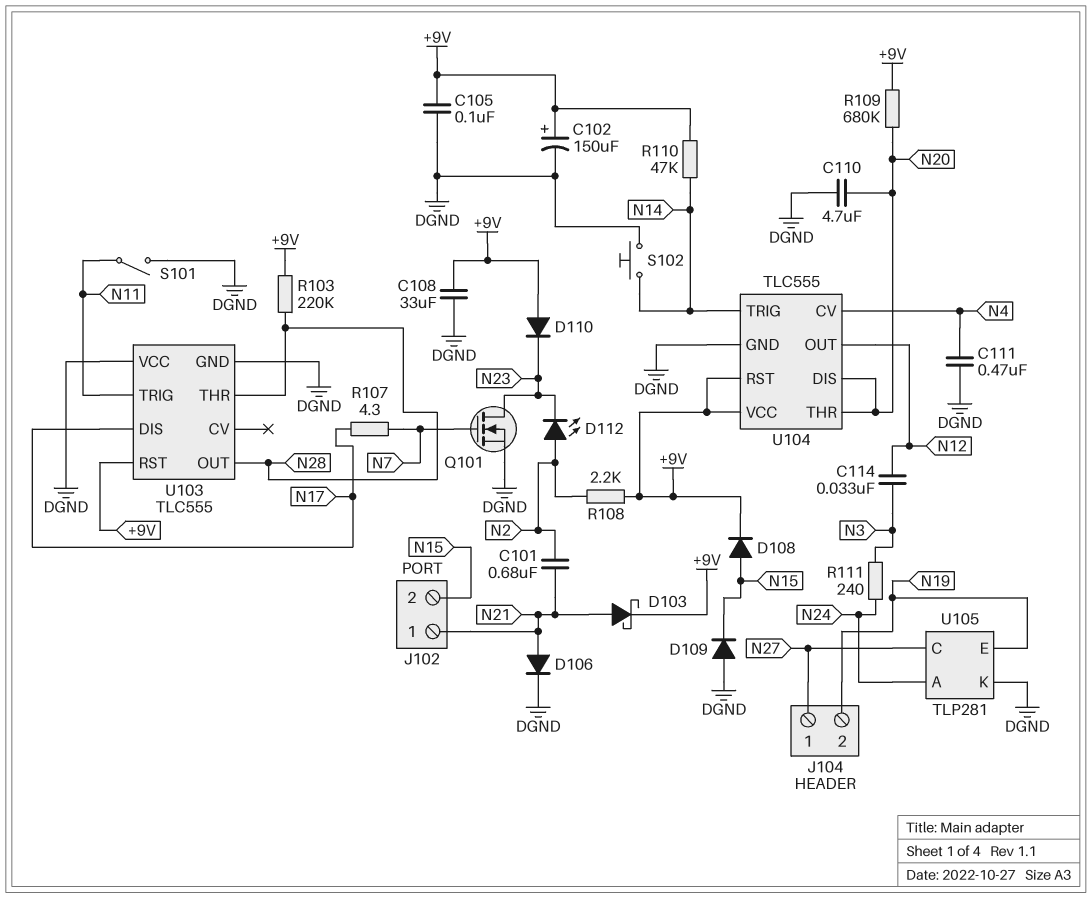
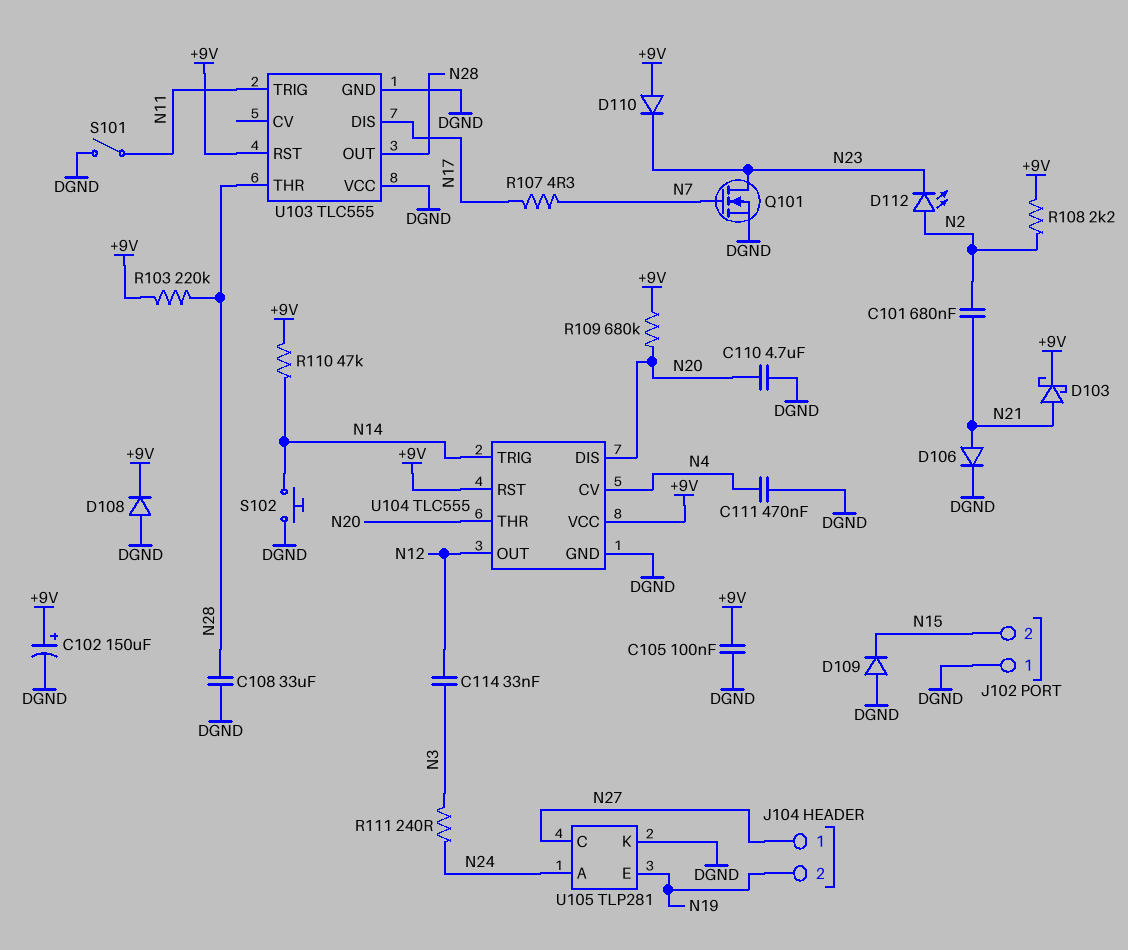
C108: 33uF (+9V, DGND) -> 33uF (DGND, N28)
D108: diode (A N15, K +9V) -> diode (A DGND, K +9V)
J102 pin 1: N21 -> DGND

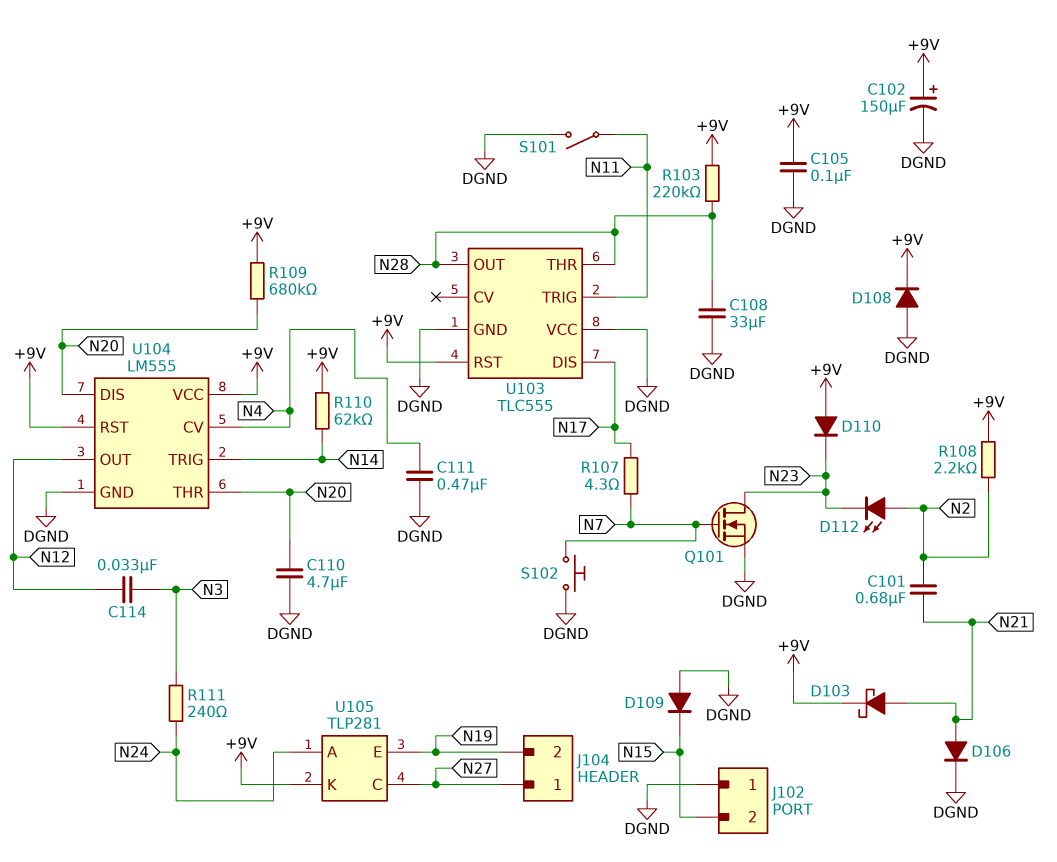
R110: 47k (+9V, N14) -> 62k (+9V, N14)
S102: button (DGND, N14) -> button (DGND, N7)
U104: TLC555 -> LM555
U105 pin K: DGND -> +9V

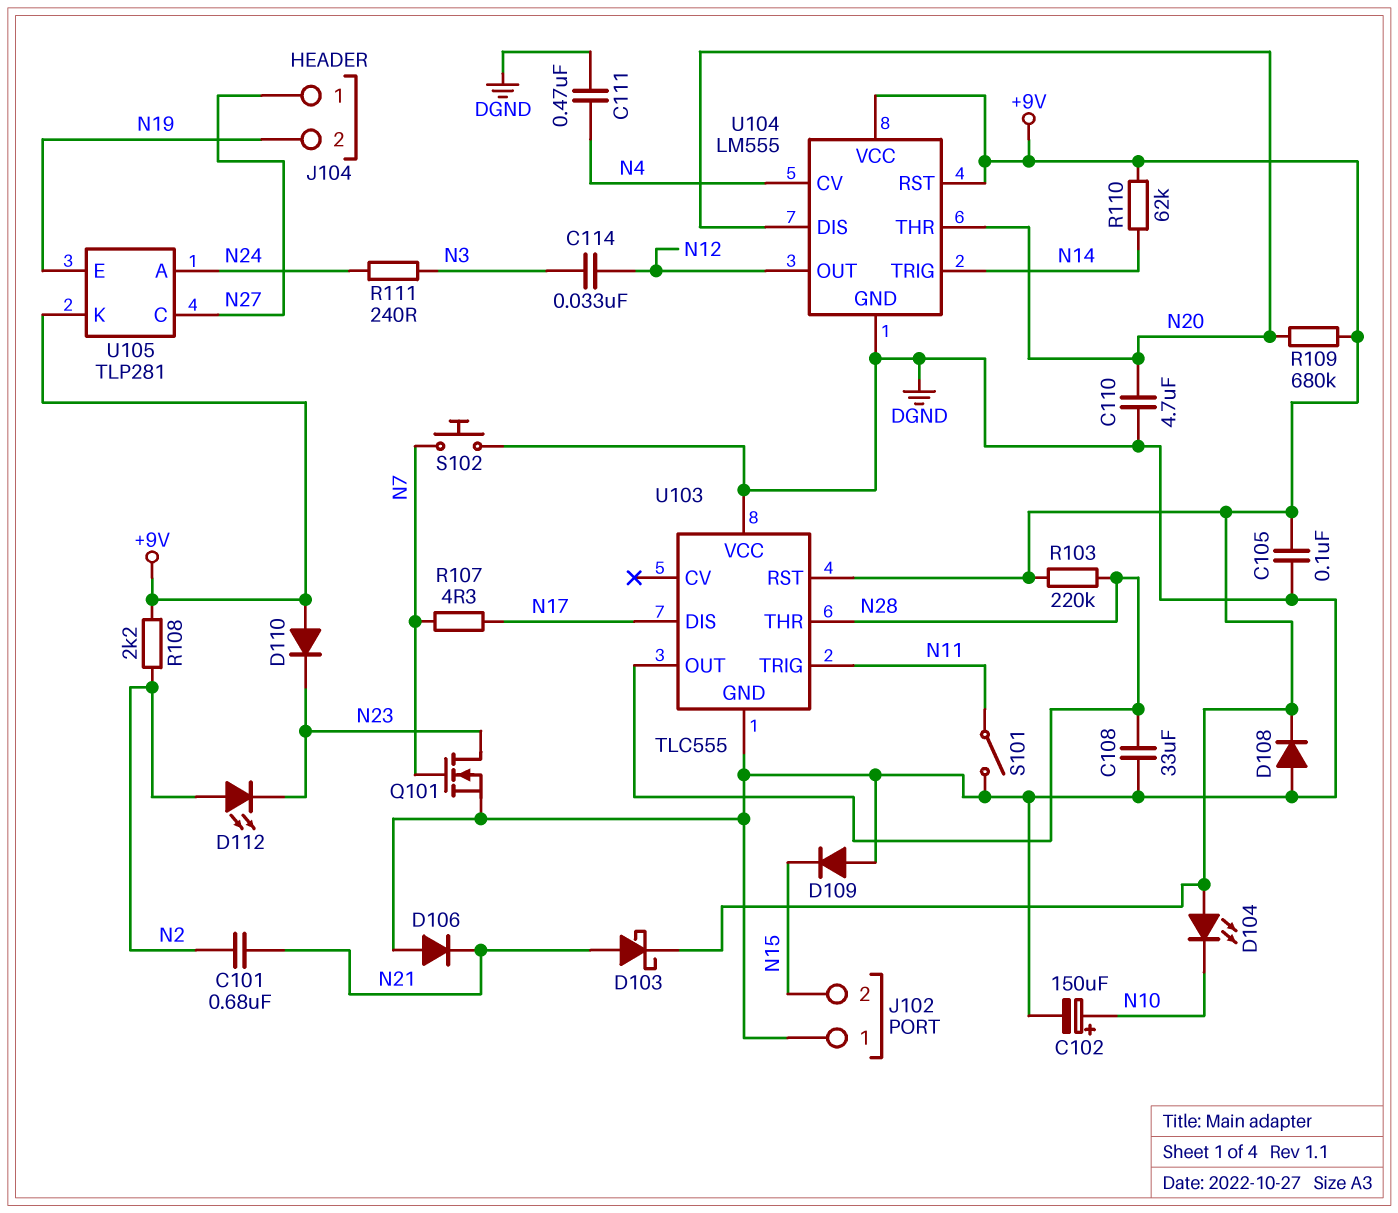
C102: 150uF (plus +9V, minus DGND) -> 150uF (plus N10, minus DGND)
D104: none -> LED (A +9V, K N10)
D106: diode (A N21, K DGND) -> diode (A DGND, K N21)

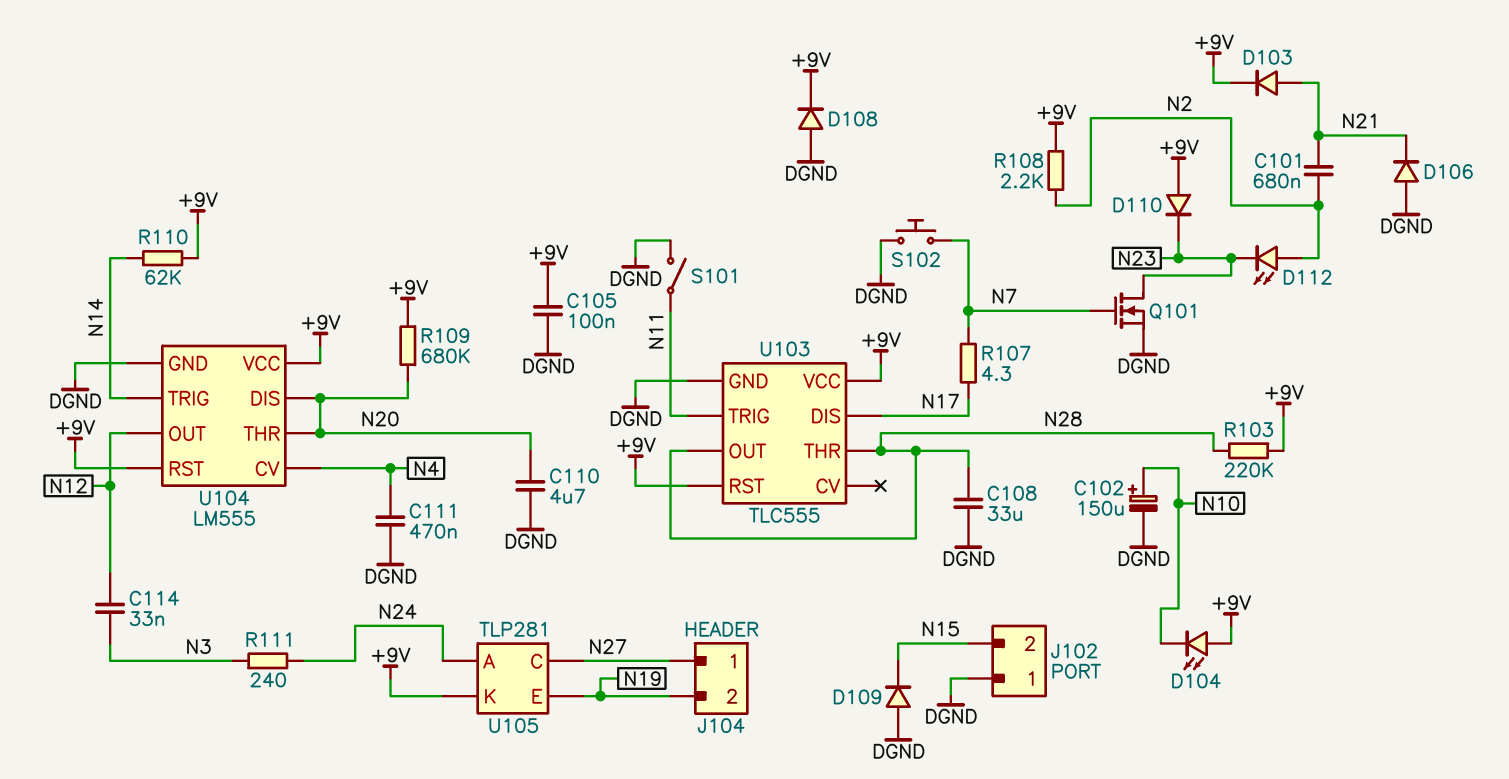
D103: schottky (A N21, K +9V) -> diode (A N21, K +9V)
U103 pin VCC: DGND -> +9V

